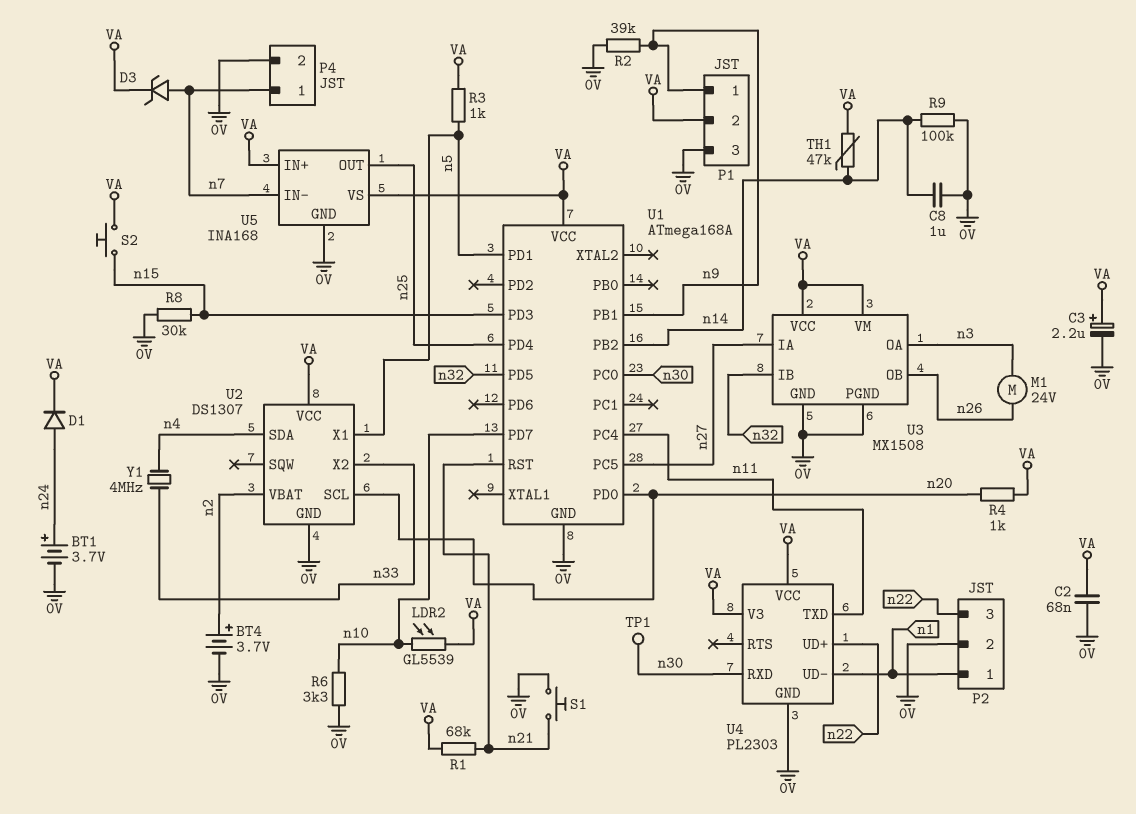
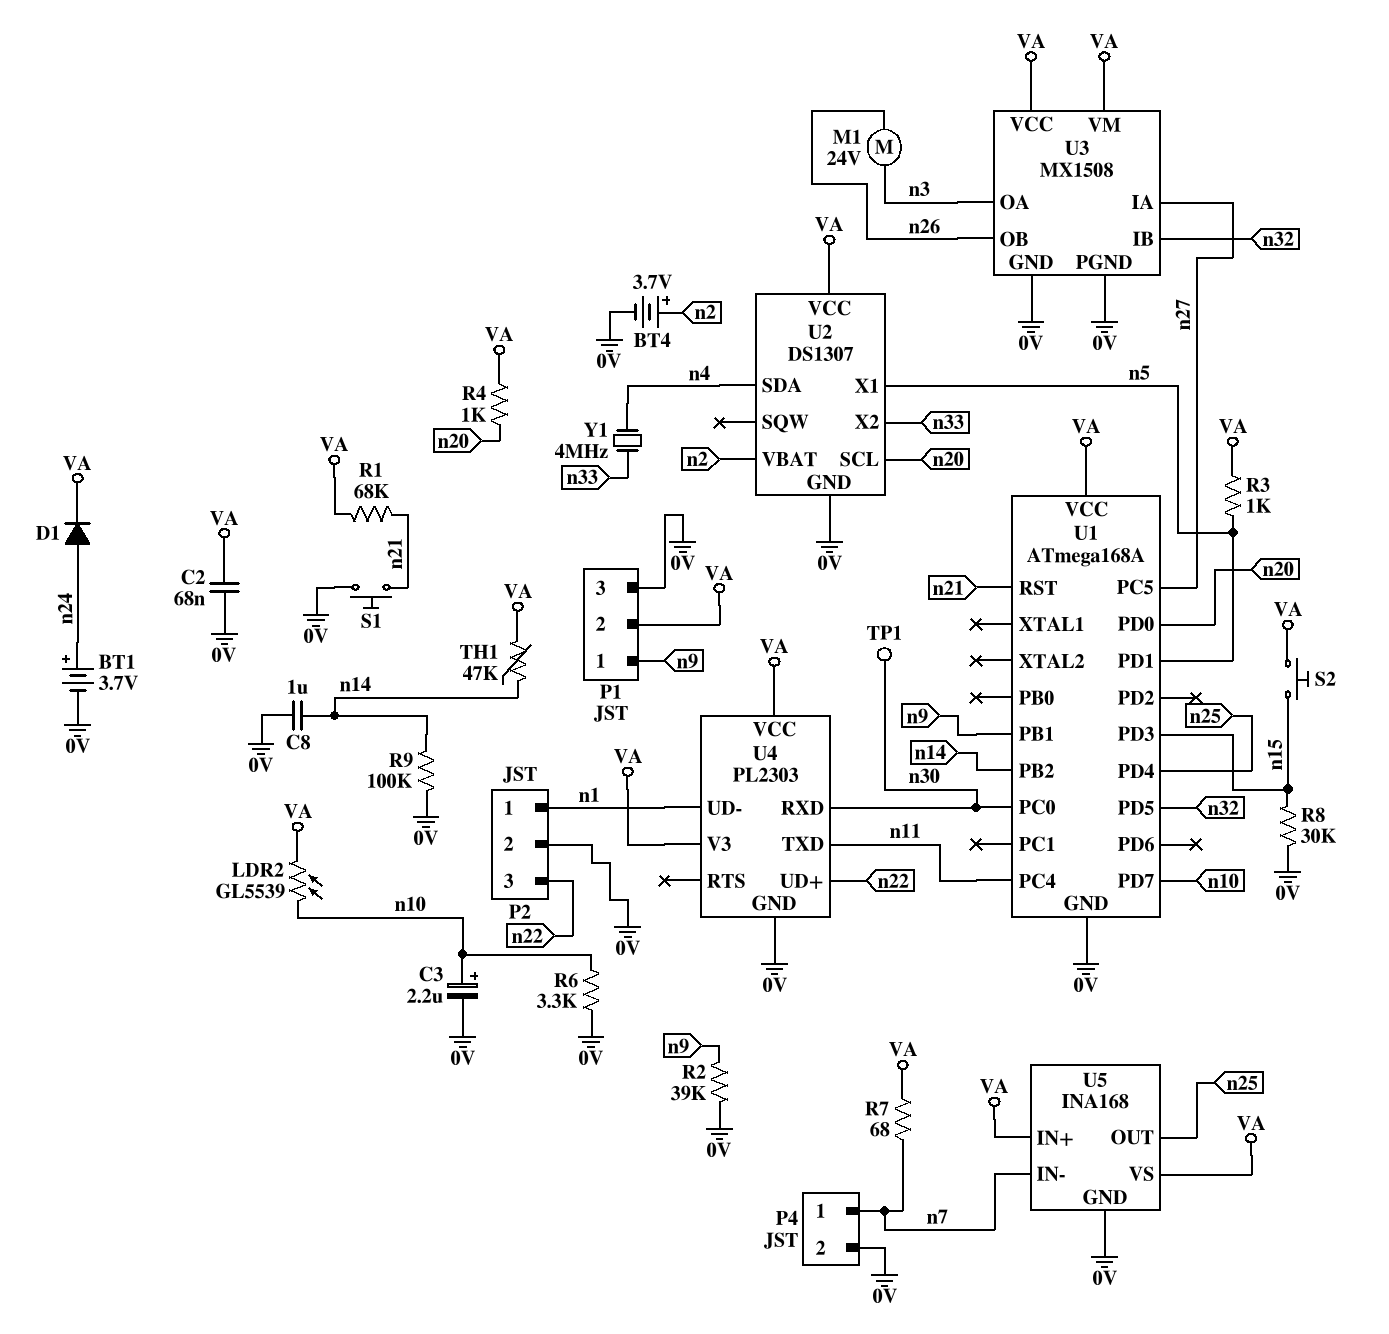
C3: 2.2uF (plus VA, minus 0V) -> 2.2uF (plus n10, minus 0V)
D3: zener (A n7, K VA) -> none
R7: none -> 68 (VA, n7)

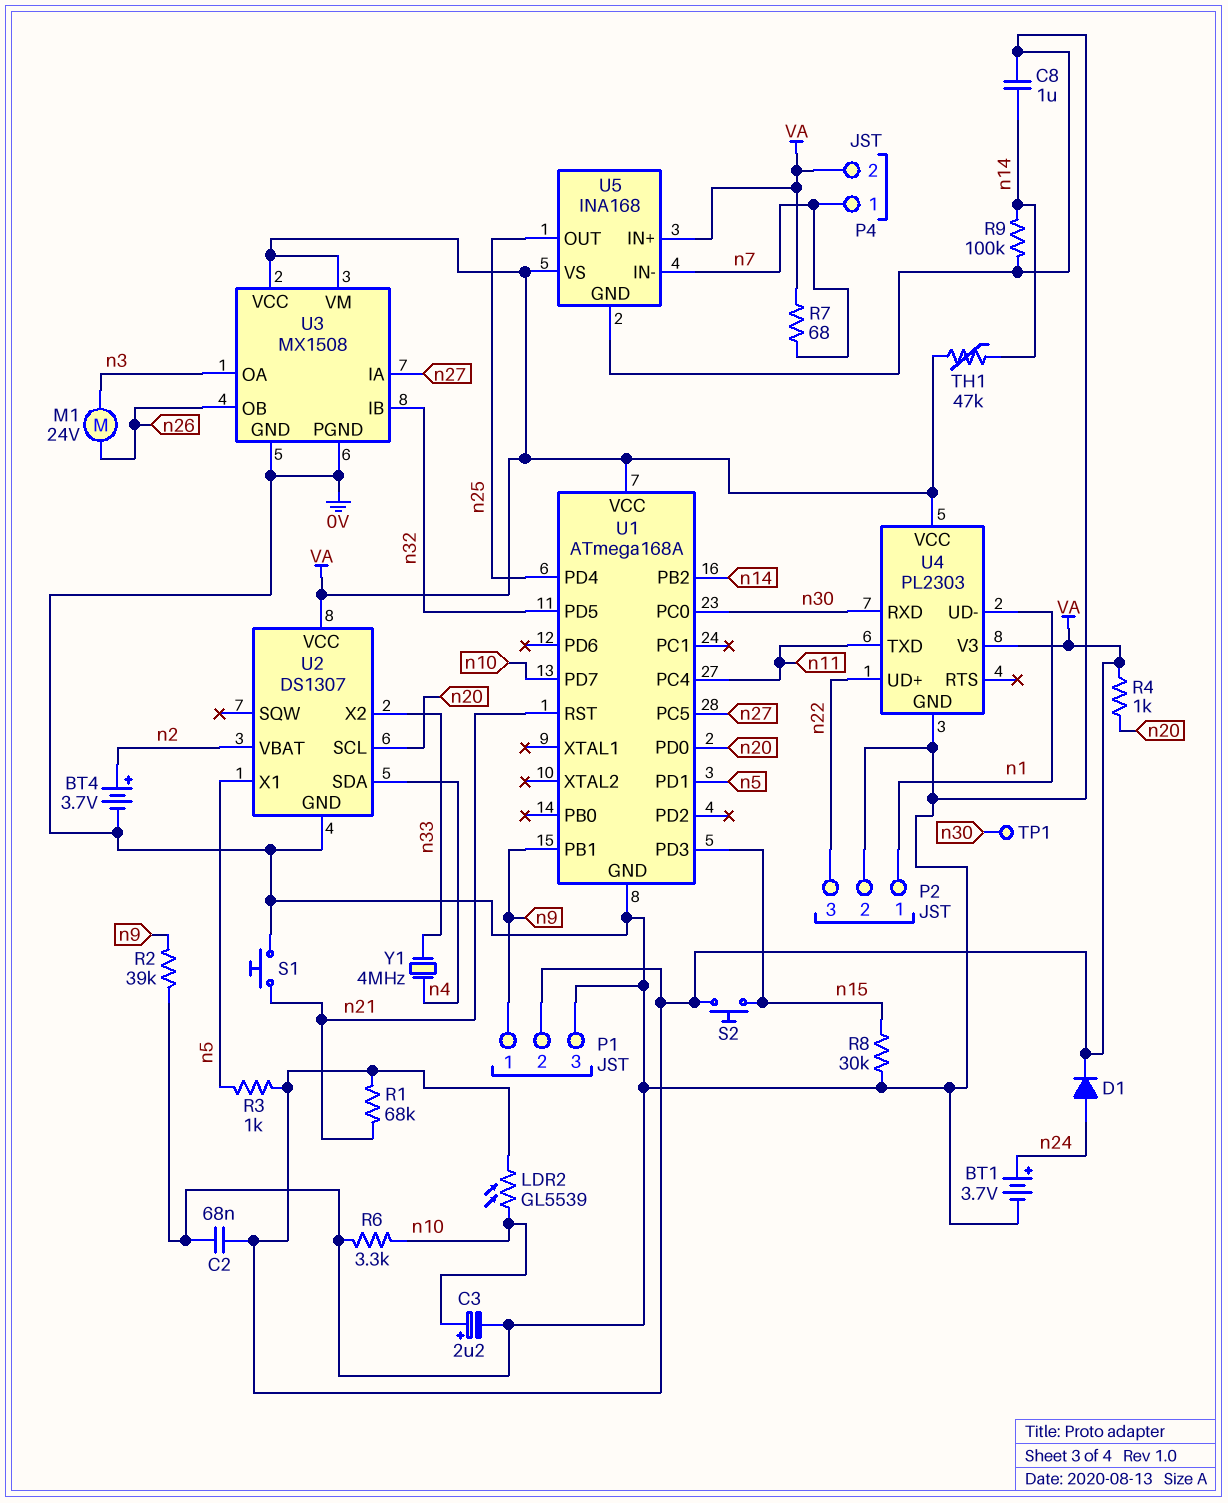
P4 pin 2: 0V -> VA

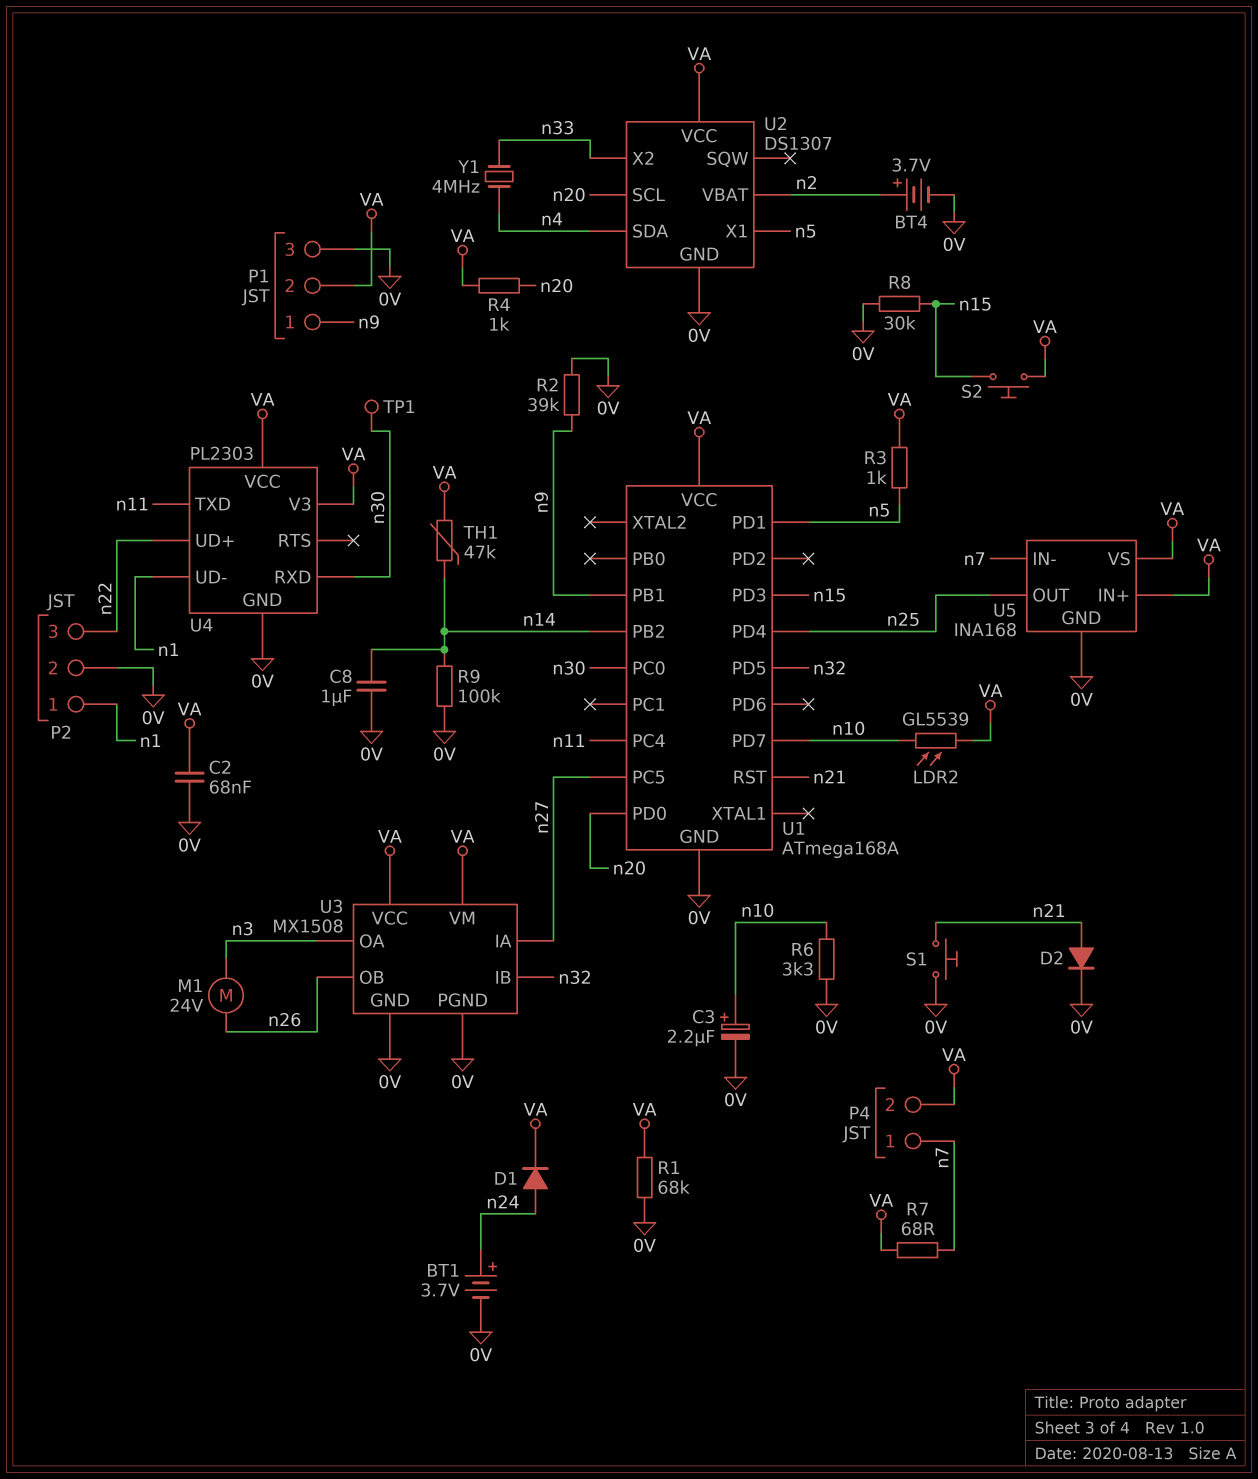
D2: none -> diode (A n21, K 0V)
R1: 68k (VA, n21) -> 68k (0V, VA)

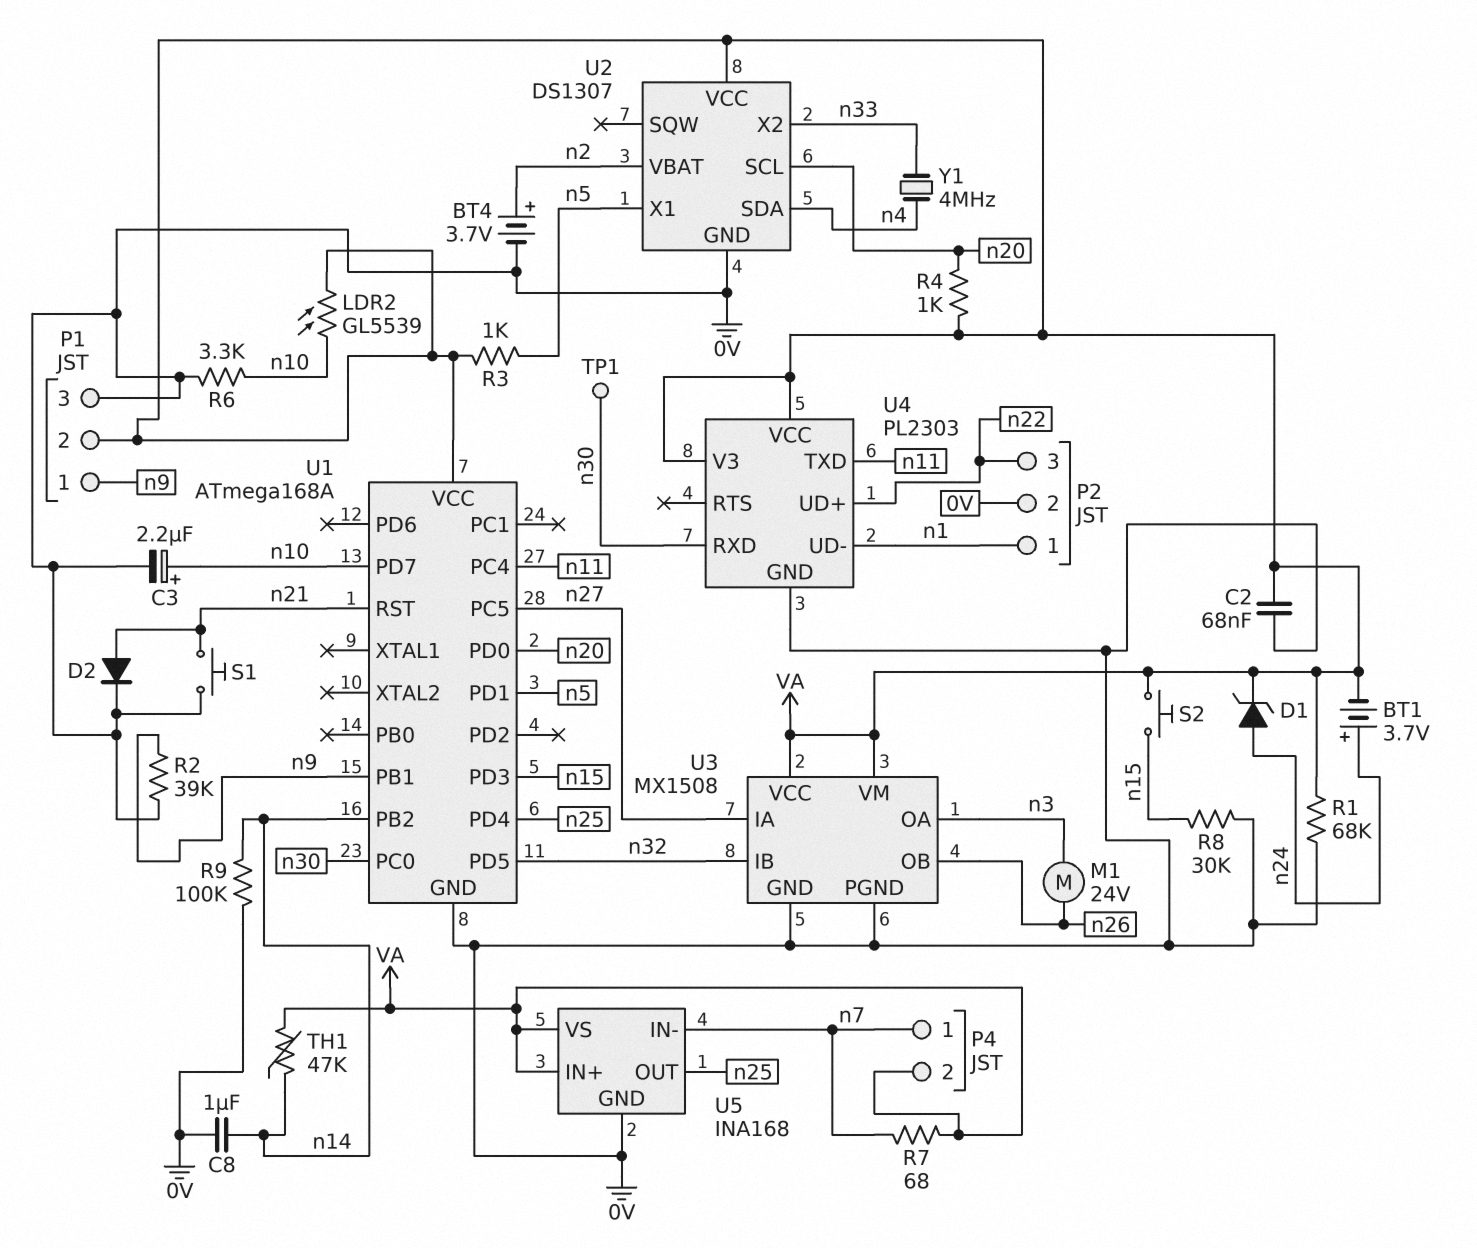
BT1: 3.7V (plus n24, minus 0V) -> 3.7V (plus n24, minus VA)
D1: diode (A n24, K VA) -> zener (A n24, K VA)

